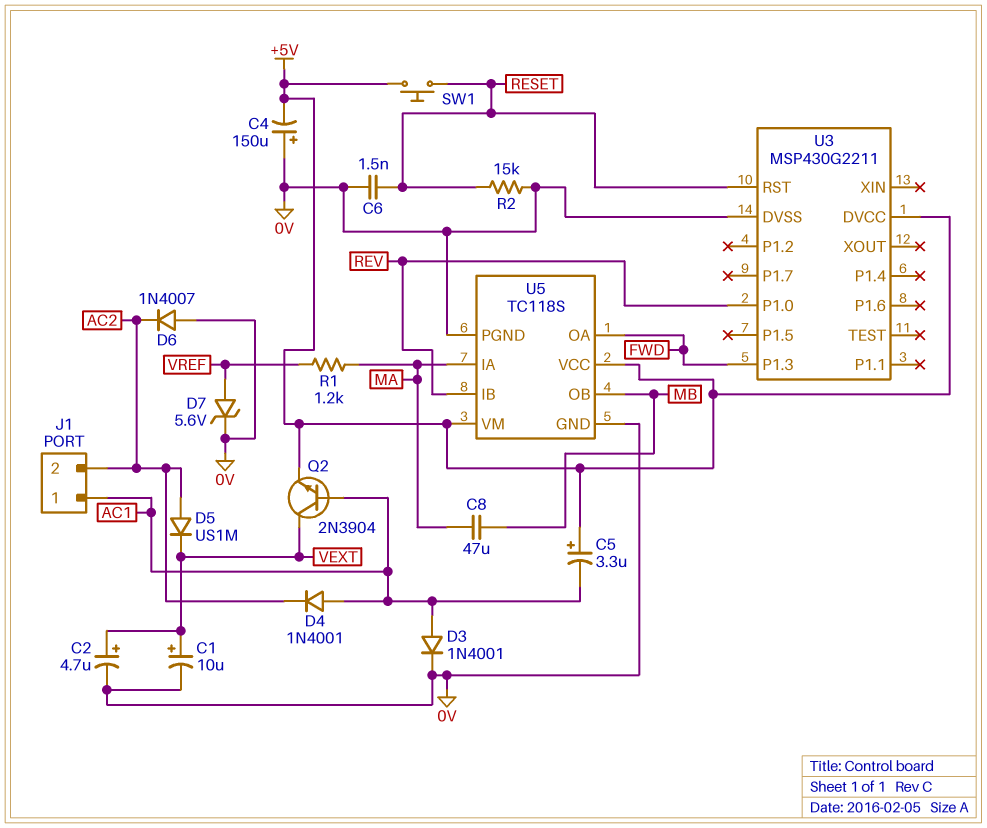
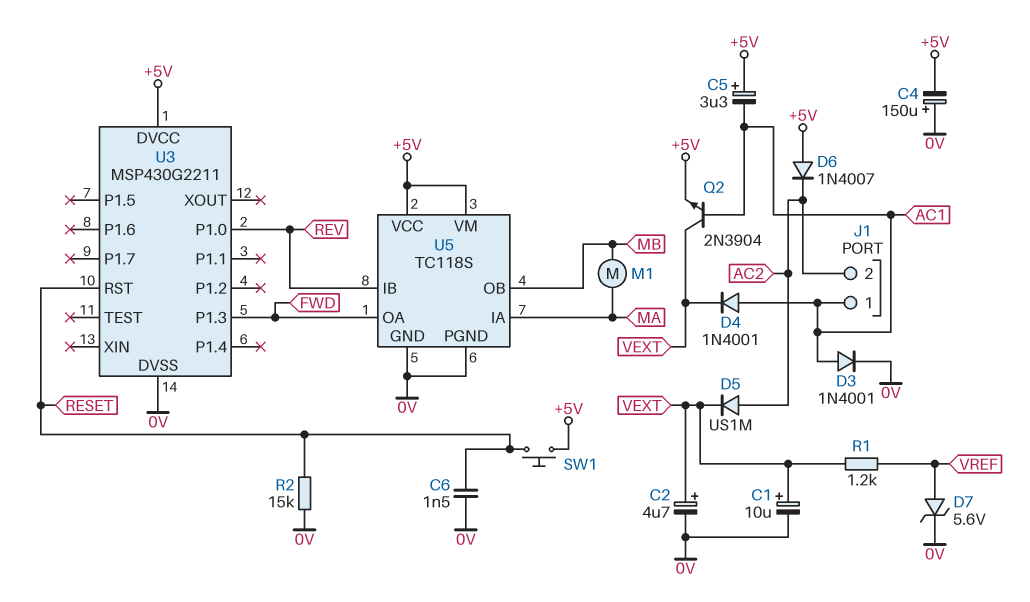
C8: 47uF (MA, MB) -> none
D4: diode 1N4001 (A AC1, K AC2) -> diode 1N4001 (A AC1, K VEXT)
D6: diode 1N4007 (A 0V, K AC2) -> diode 1N4007 (A +5V, K AC2)
M1: none -> motor (MA, MB)
R1: 1.2k (MA, VREF) -> 1.2k (VEXT, VREF)

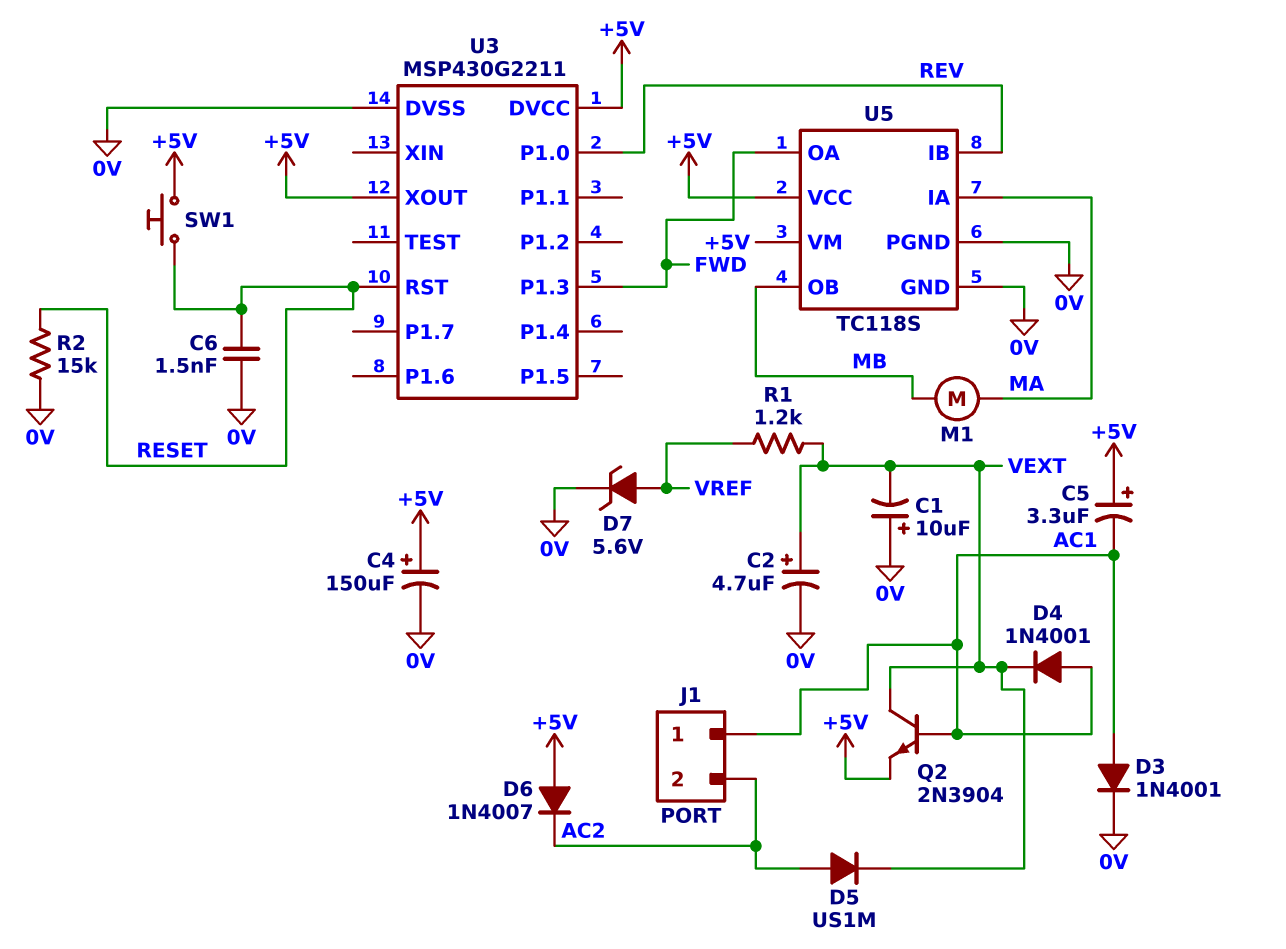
C1: 10uF (plus VEXT, minus 0V) -> 10uF (plus 0V, minus VEXT)
C4: 150uF (plus 0V, minus +5V) -> 150uF (plus +5V, minus 0V)
U3 pin XOUT: none -> +5V

